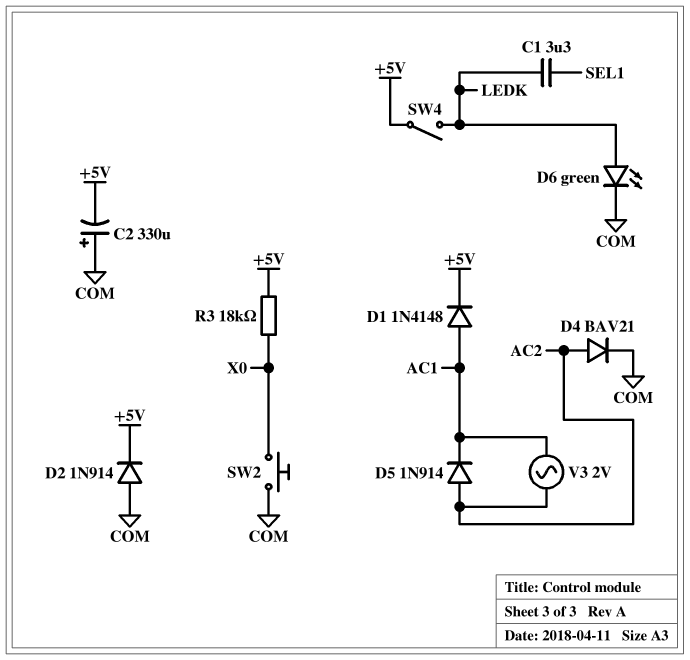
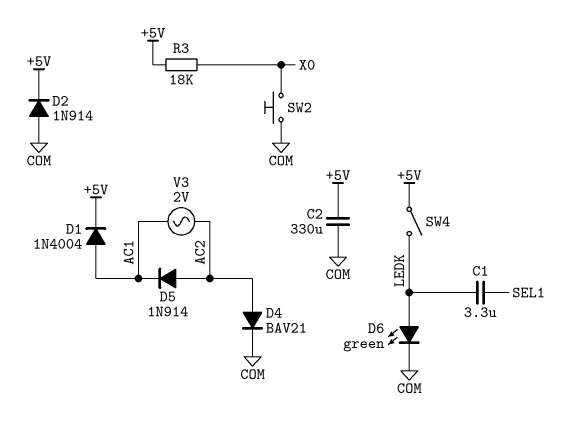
C2: 330uF (plus COM, minus +5V) -> 330uF (+5V, COM)
D1: diode 1N4148 (A AC1, K +5V) -> diode 1N4004 (A AC1, K +5V)

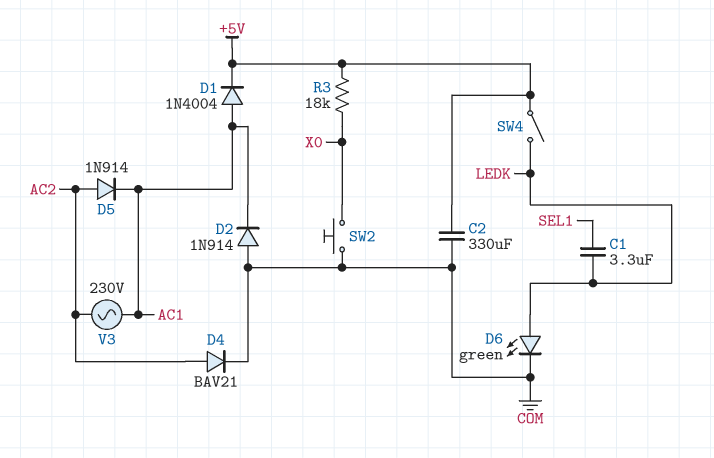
D2: diode 1N914 (A COM, K +5V) -> diode 1N914 (A COM, K AC1)
V3: AC 2V (AC1, AC2) -> AC 230V (AC1, AC2)

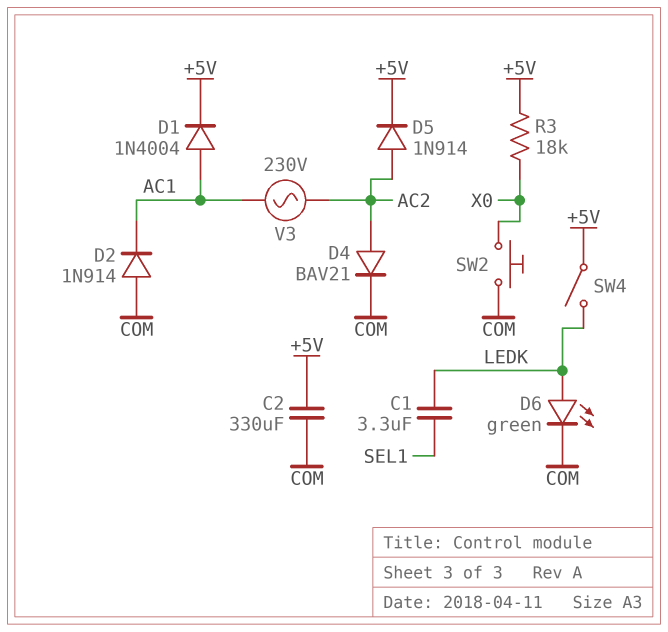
D5: diode 1N914 (A AC2, K AC1) -> diode 1N914 (A AC2, K +5V)

